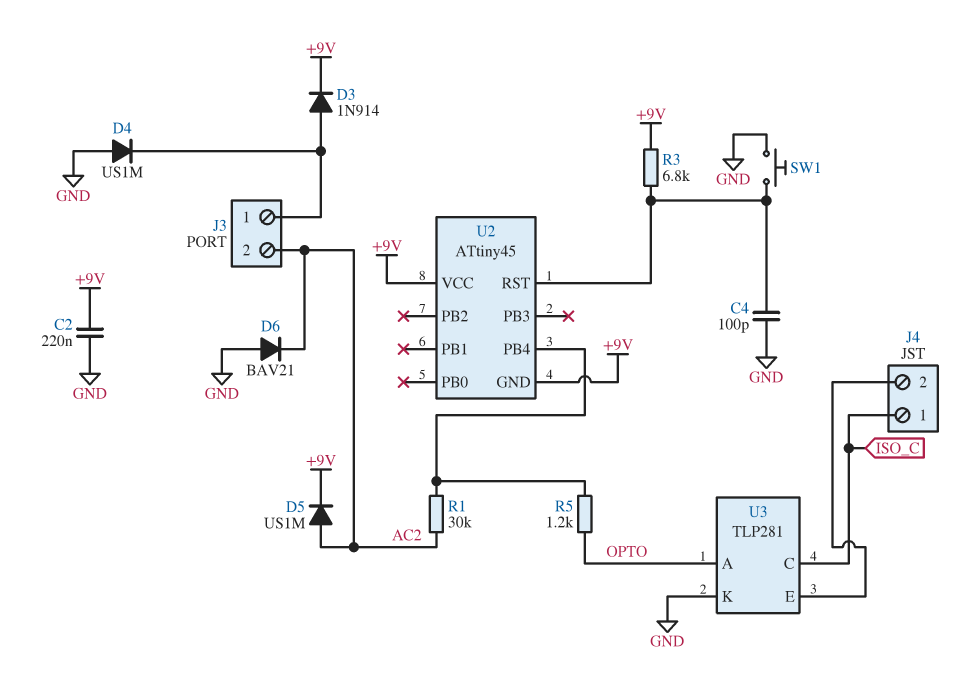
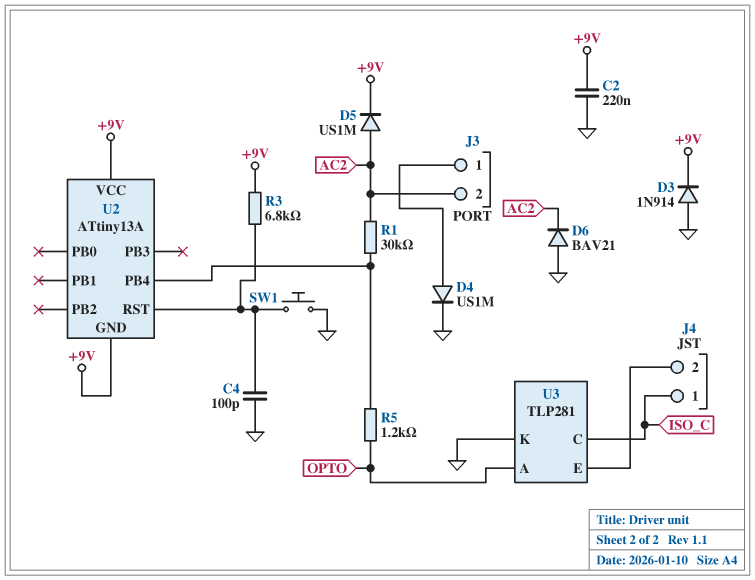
D3: diode 1N914 (A J3/1, K +9V) -> diode 1N914 (A GND, K +9V)
D4: diode US1M (A GND, K J3/1) -> diode US1M (A J3/1, K GND)
U2: ATtiny45 -> ATtiny13A

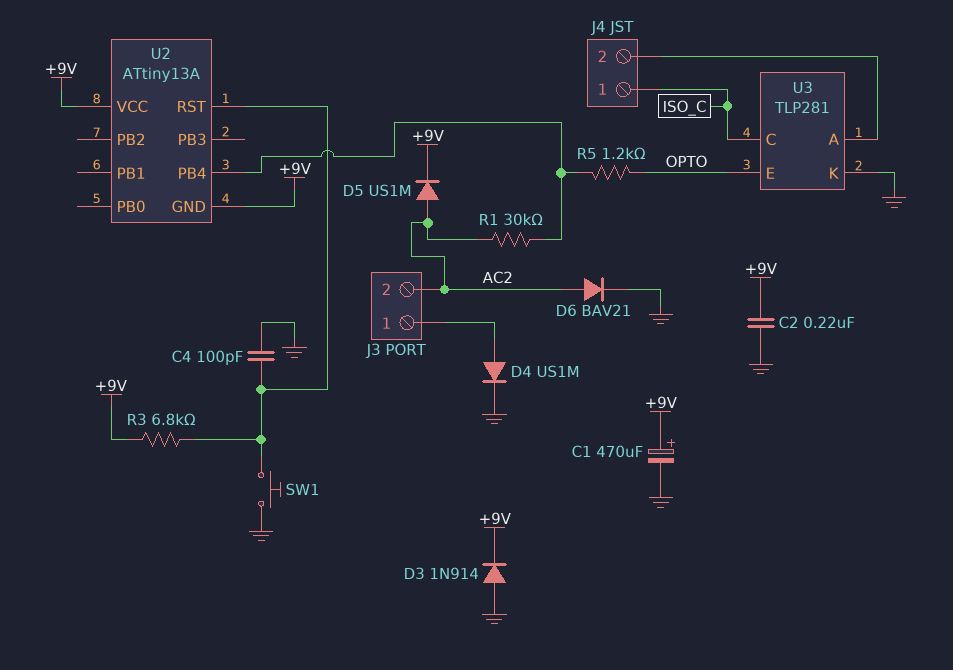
C1: none -> 470uF (plus +9V, minus GND)
D6: diode BAV21 (A GND, K AC2) -> diode BAV21 (A AC2, K GND)
U3 pin A: OPTO -> J4/2
U3 pin E: J4/2 -> OPTO

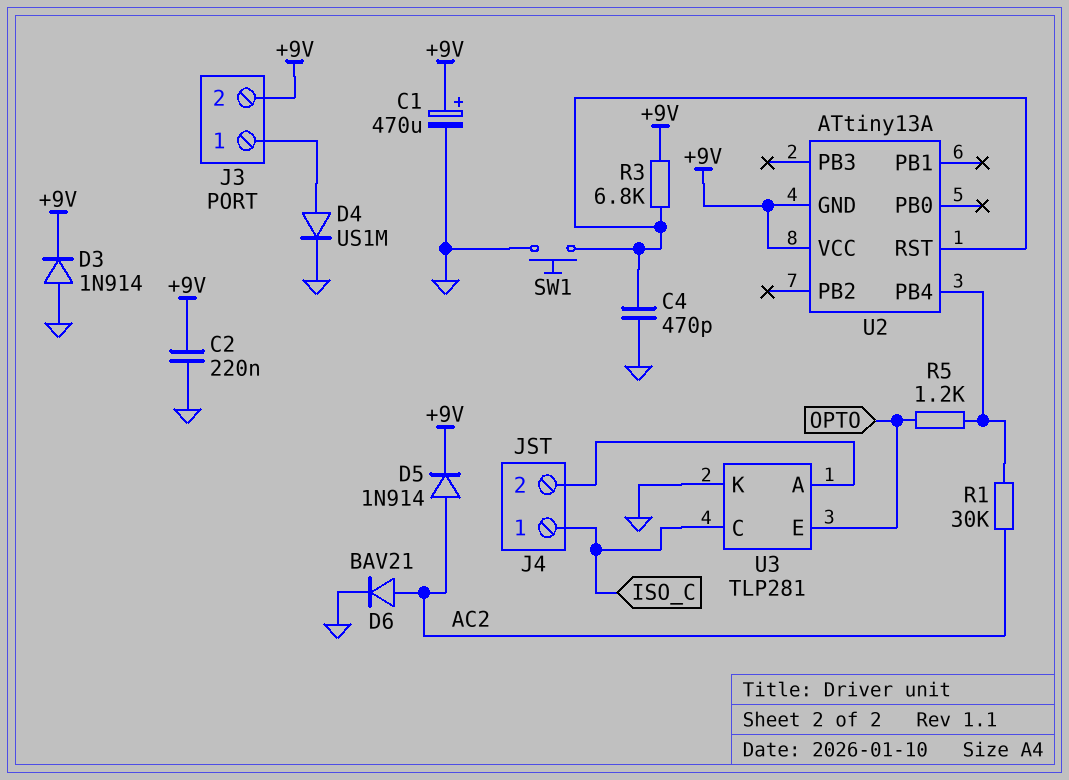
C4: 100pF (GND, U2/RST) -> 470pF (GND, U2/RST)
D5: diode US1M (A AC2, K +9V) -> diode 1N914 (A AC2, K +9V)
J3 pin 2: AC2 -> +9V

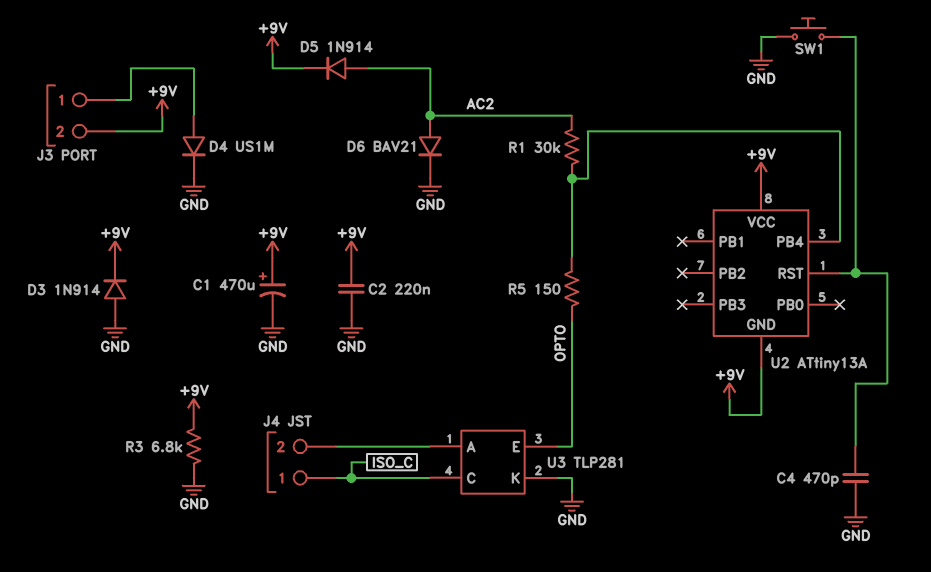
R3: 6.8k (+9V, U2/RST) -> 6.8k (+9V, GND)
R5: 1.2k (OPTO, U2/PB4) -> 150 (OPTO, U2/PB4)

